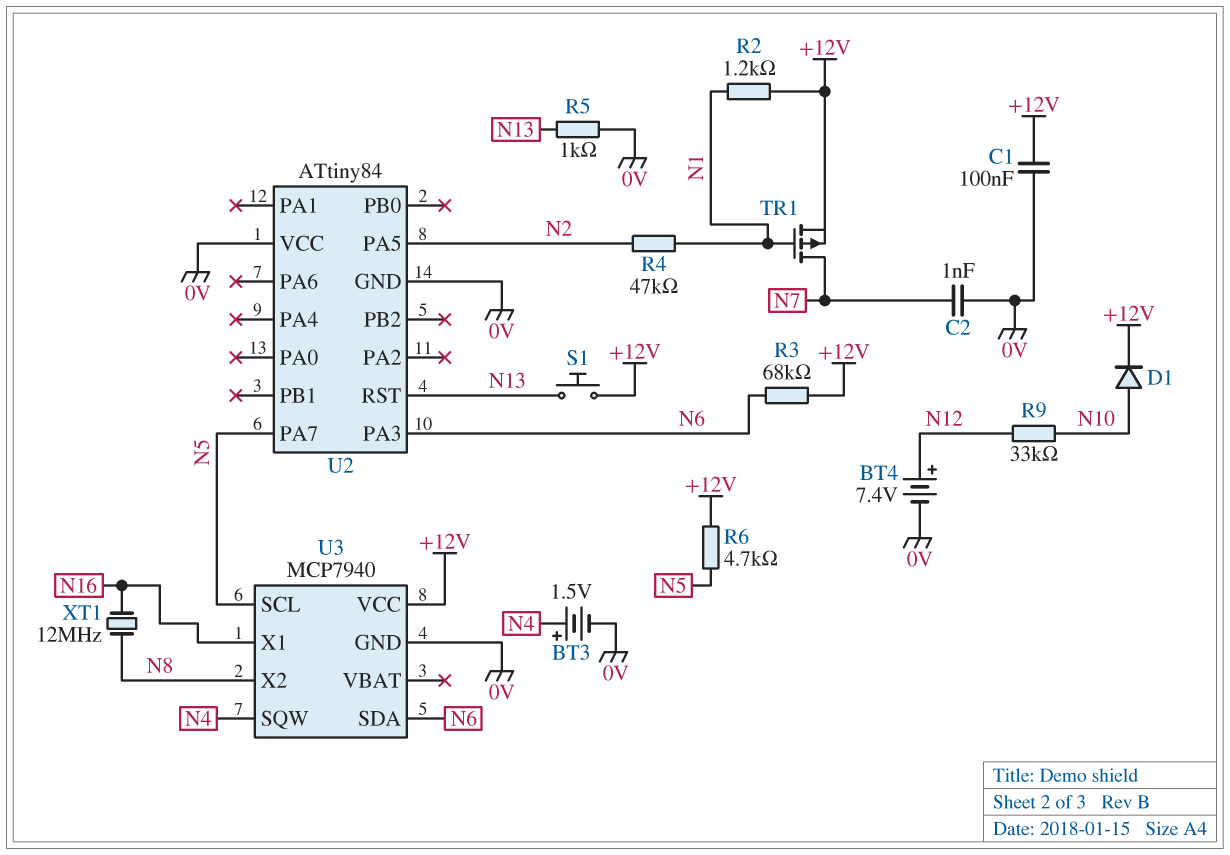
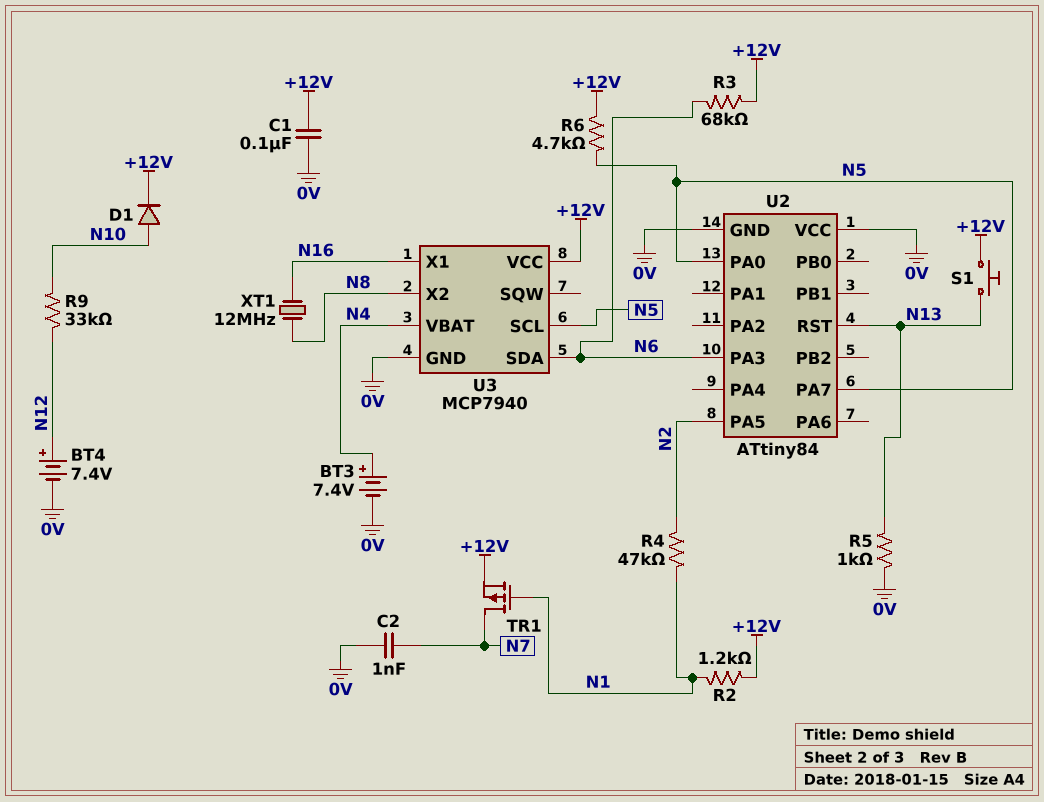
BT3: 1.5V (plus N4, minus 0V) -> 7.4V (plus N4, minus 0V)
U2 pin PA0: none -> N5
U3 pin SQW: N4 -> none
U3 pin VBAT: none -> N4

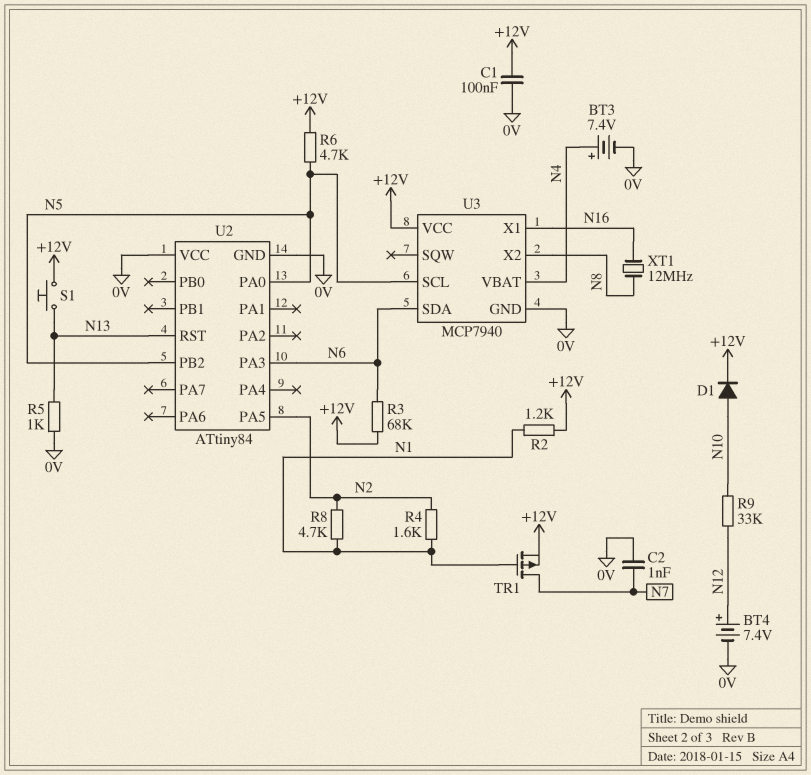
R4: 47k (N1, N2) -> 1.6k (N1, N2)
R8: none -> 4.7k (N1, N2)
U2 pin PA7: N5 -> none
U2 pin PB2: none -> N5

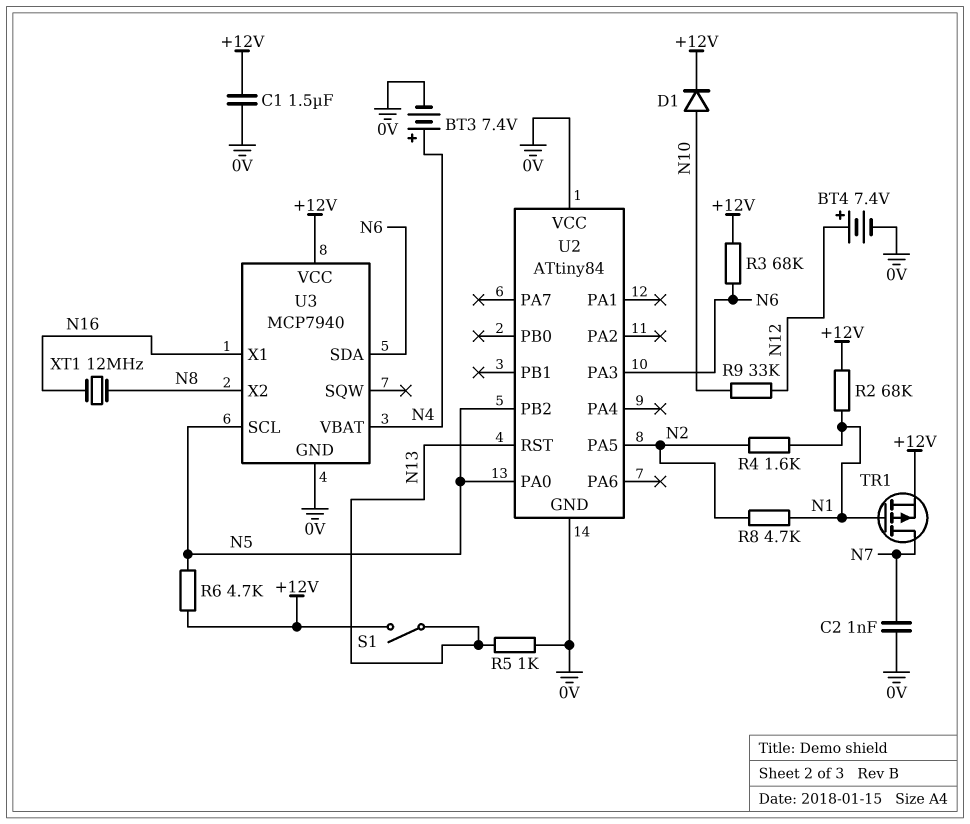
C1: 100nF (+12V, 0V) -> 1.5uF (+12V, 0V)
R2: 1.2k (+12V, N1) -> 68k (+12V, N1)
S1: button (+12V, N13) -> switch (+12V, N13)

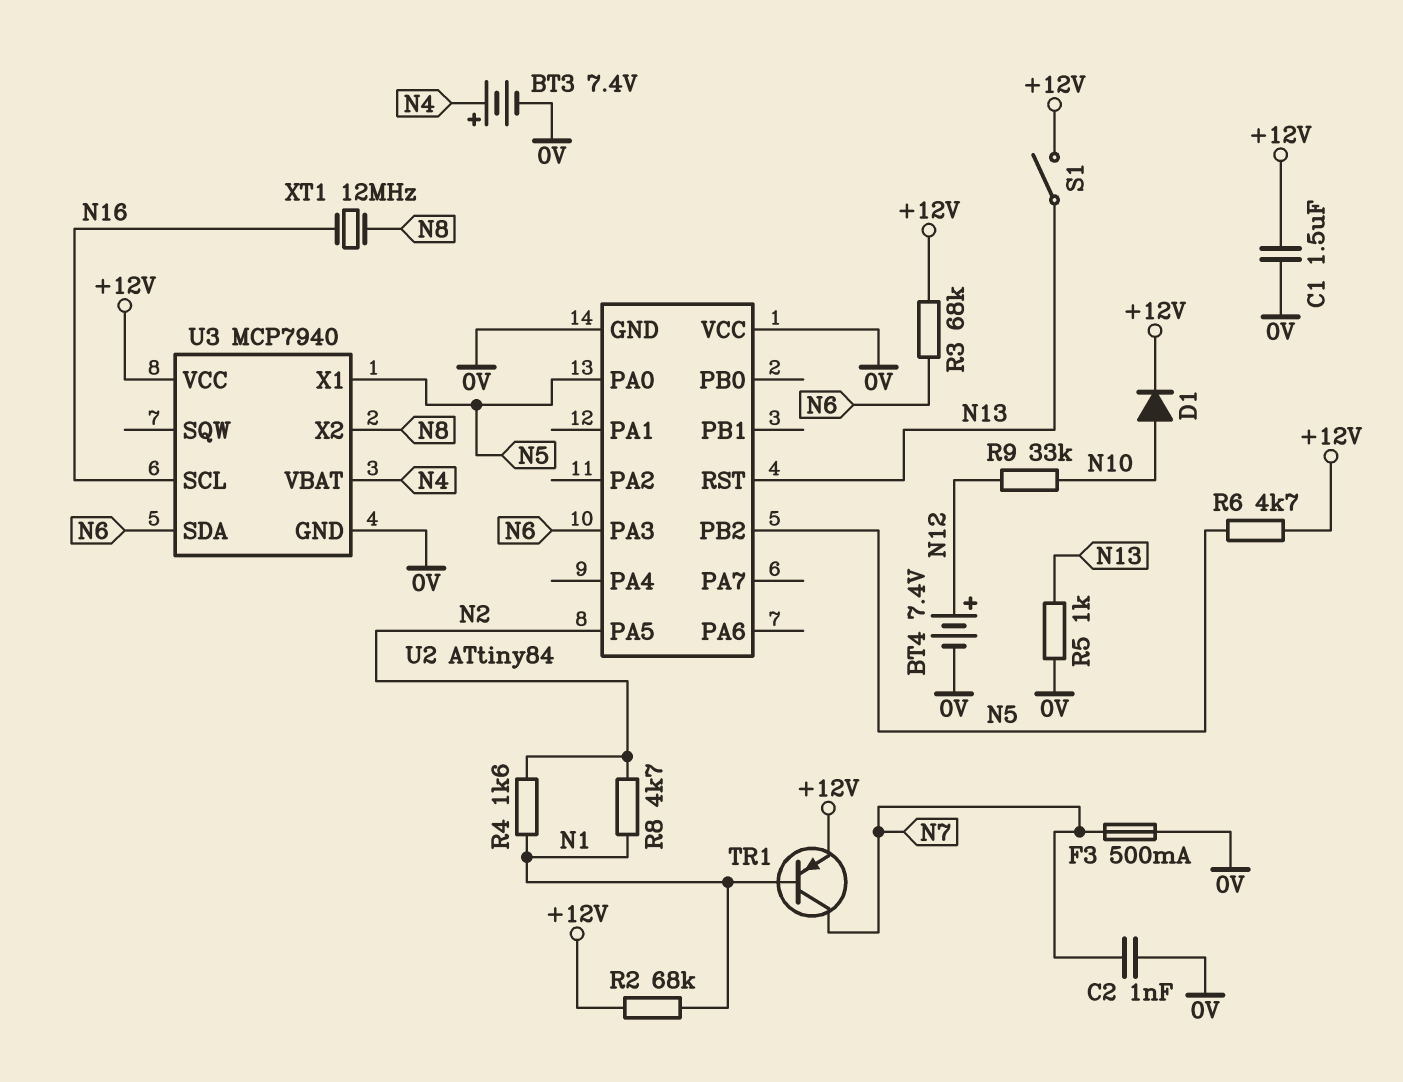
F3: none -> 500mA (0V, N7)
TR1: PMOS (G N1, D N7, S +12V) -> PNP (B N1, C N7, E +12V)
U3 pin SCL: N5 -> N16
U3 pin X1: N16 -> N5

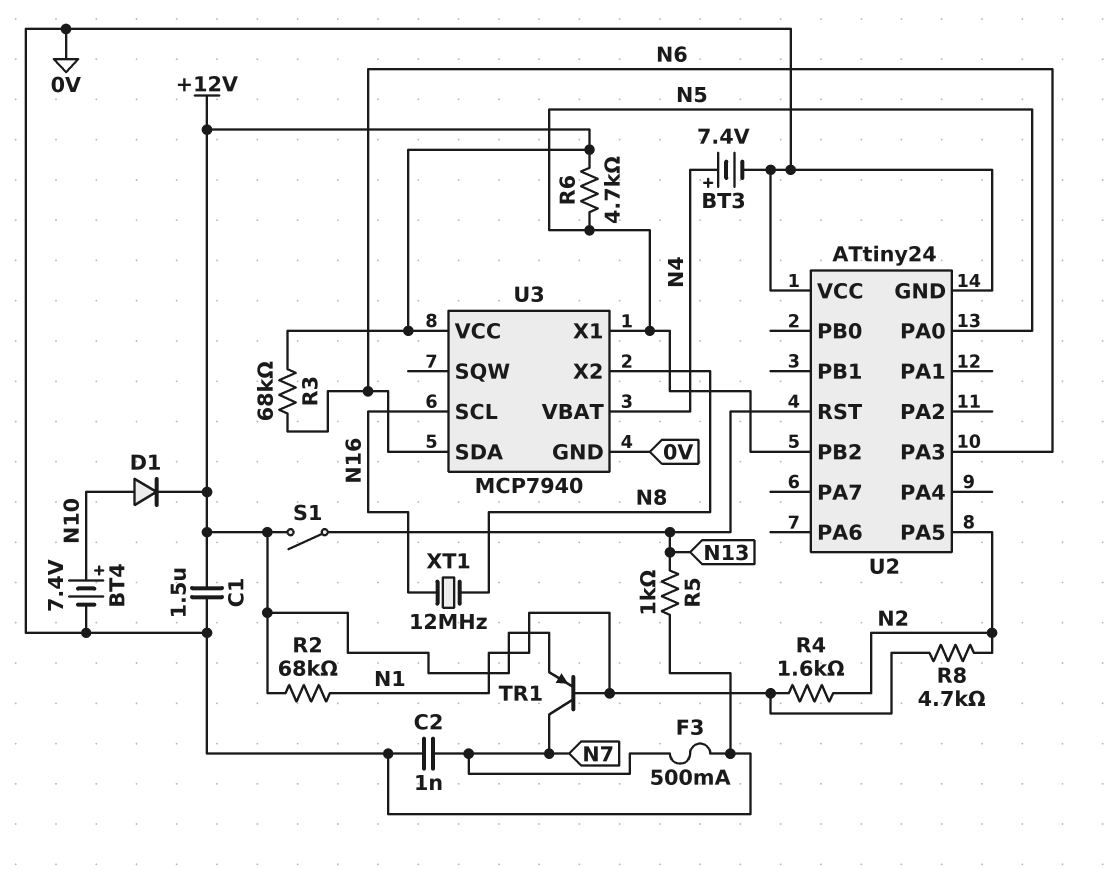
BT4: 7.4V (plus N12, minus 0V) -> 7.4V (plus N10, minus 0V)
R9: 33k (N10, N12) -> none
U2: ATtiny84 -> ATtiny24

